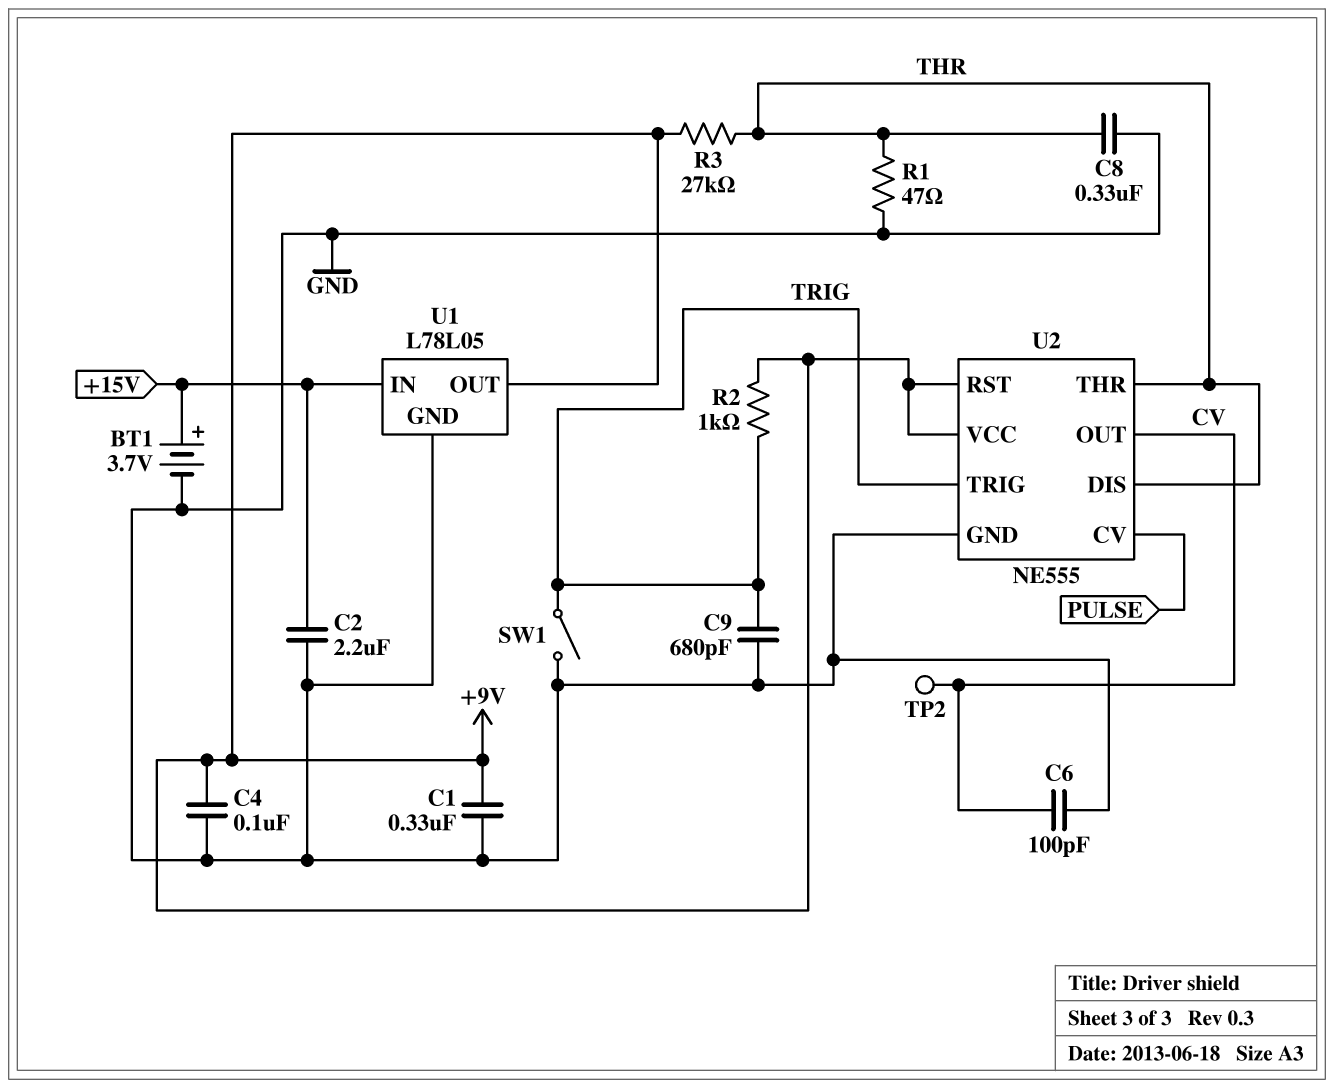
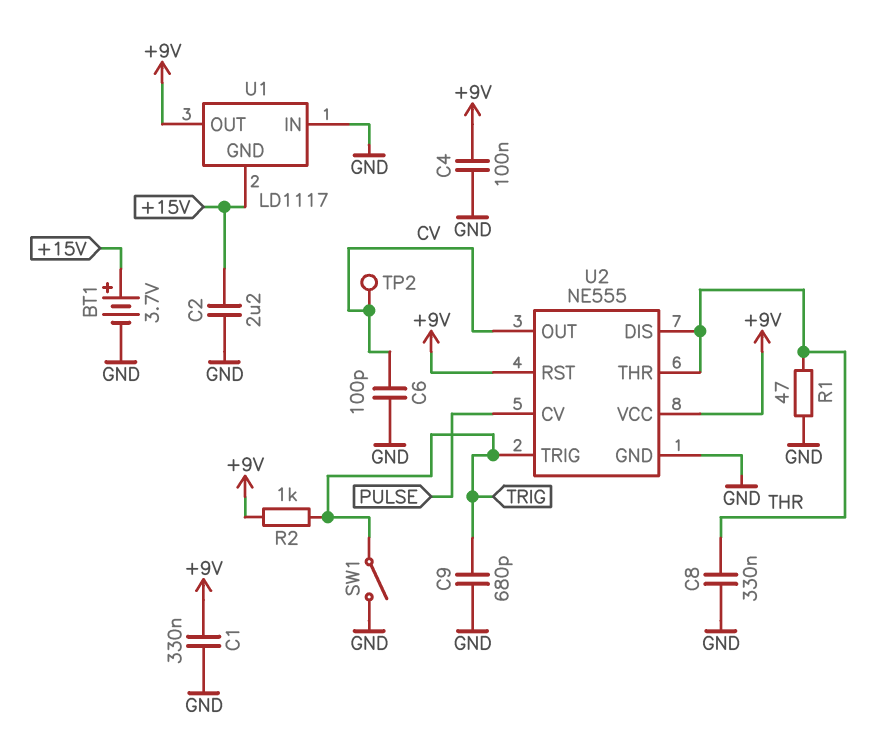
R3: 27k (+9V, THR) -> none
U1: L78L05 -> LD1117
U1 pin GND: GND -> +15V
U1 pin IN: +15V -> GND

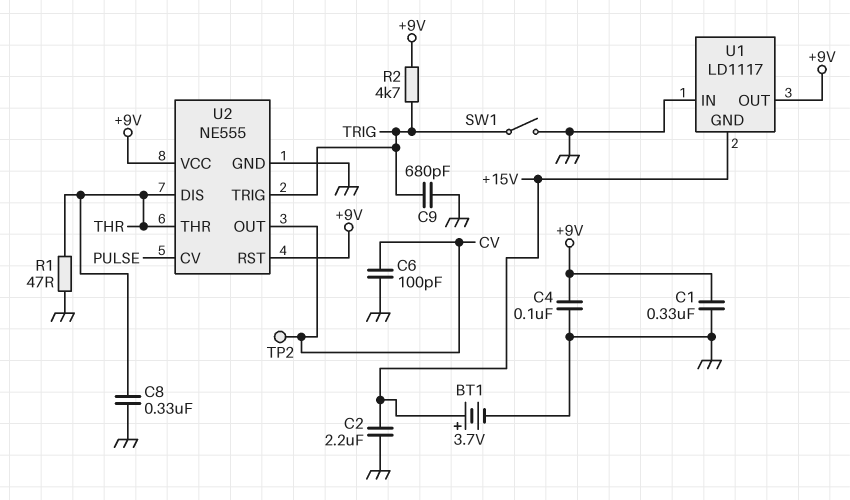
R2: 1k (+9V, TRIG) -> 4.7k (+9V, TRIG)

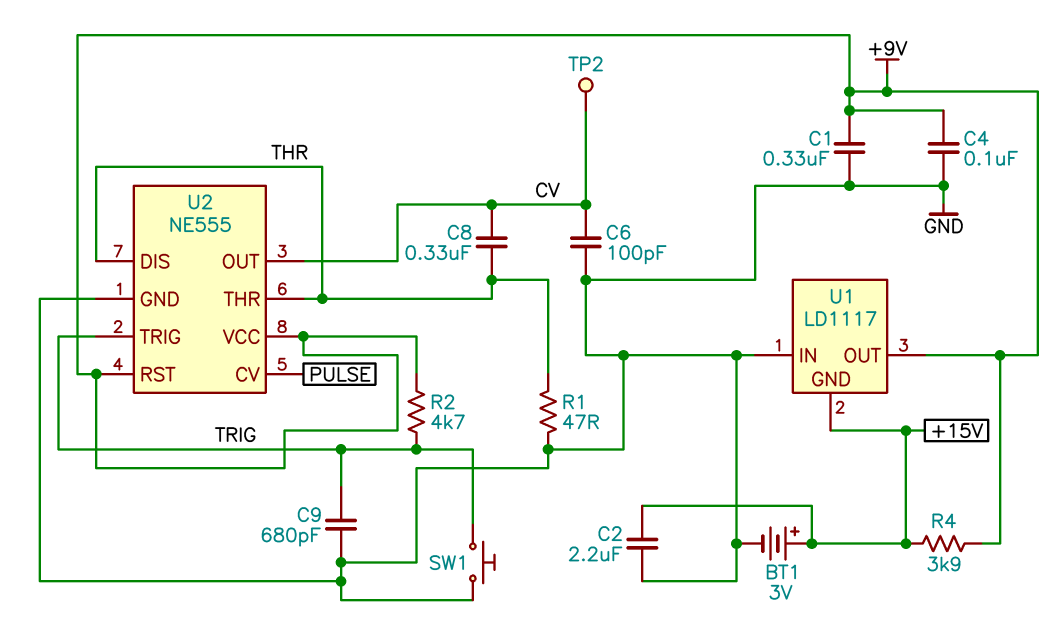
BT1: 3.7V (plus +15V, minus GND) -> 3V (plus +15V, minus GND)
C8: 330nF (GND, THR) -> 330nF (CV, THR)
R4: none -> 3.9k (+9V, +15V)
SW1: switch (GND, TRIG) -> button (GND, TRIG)

